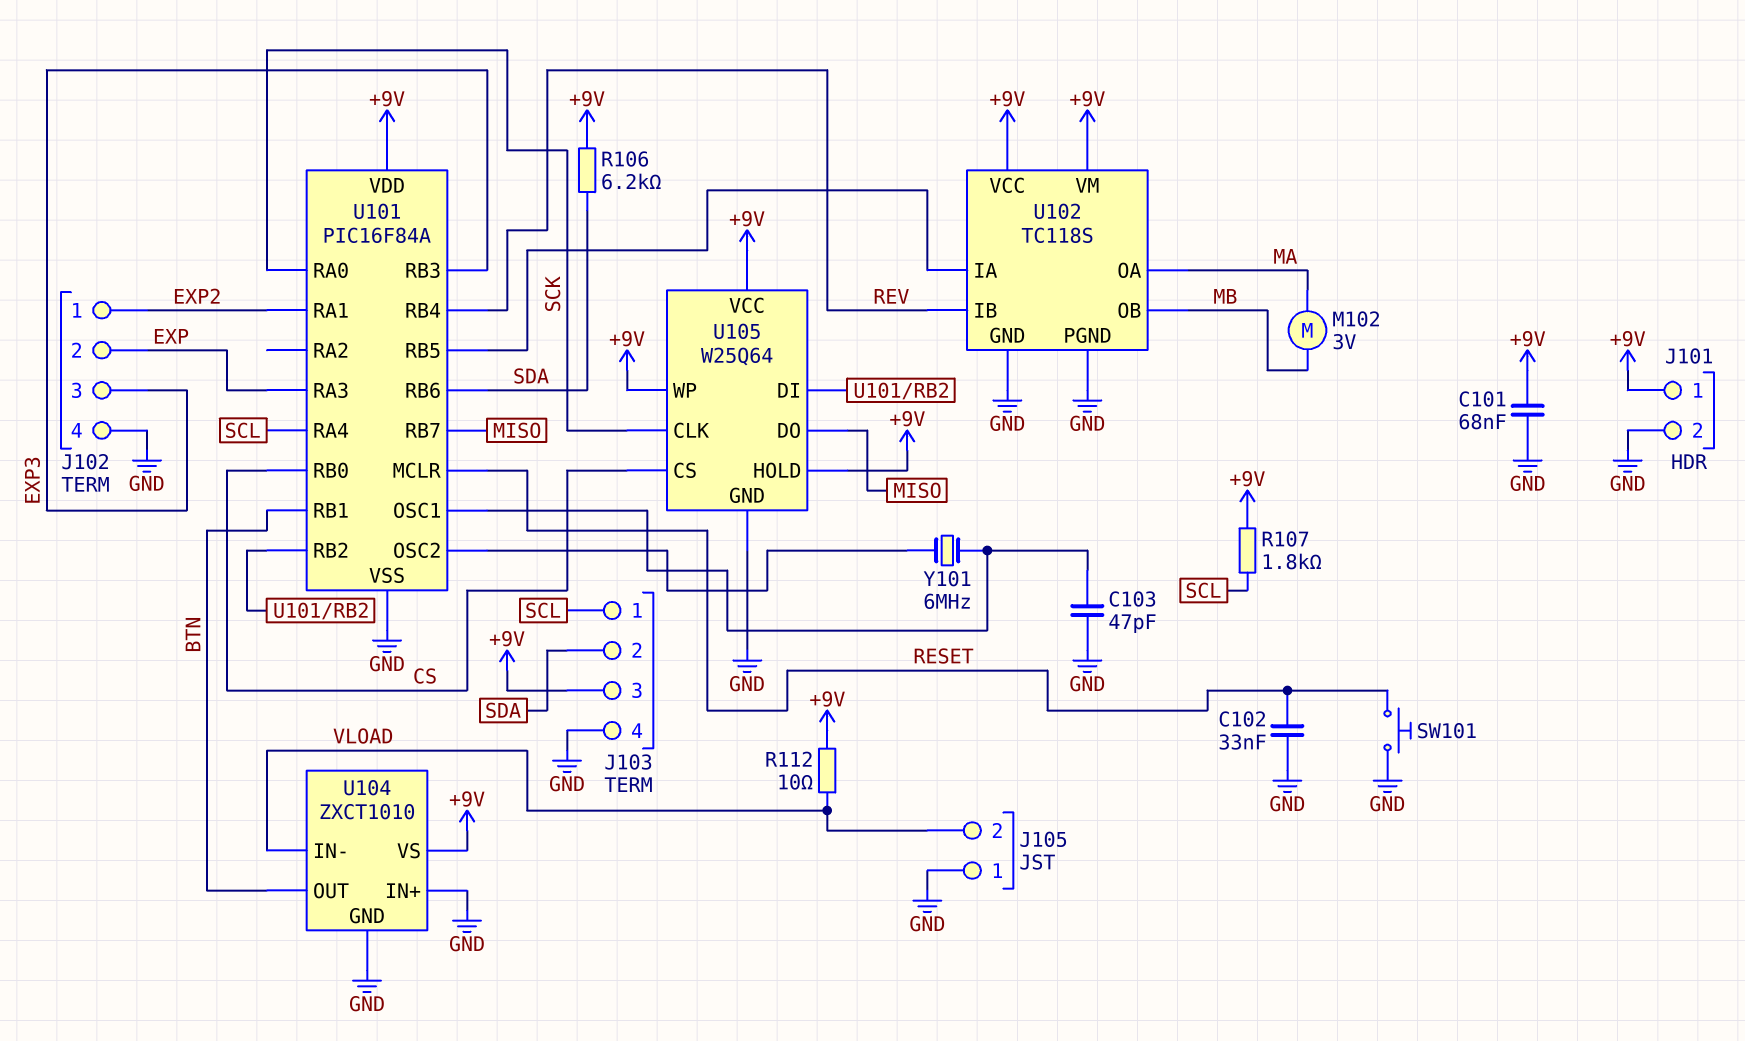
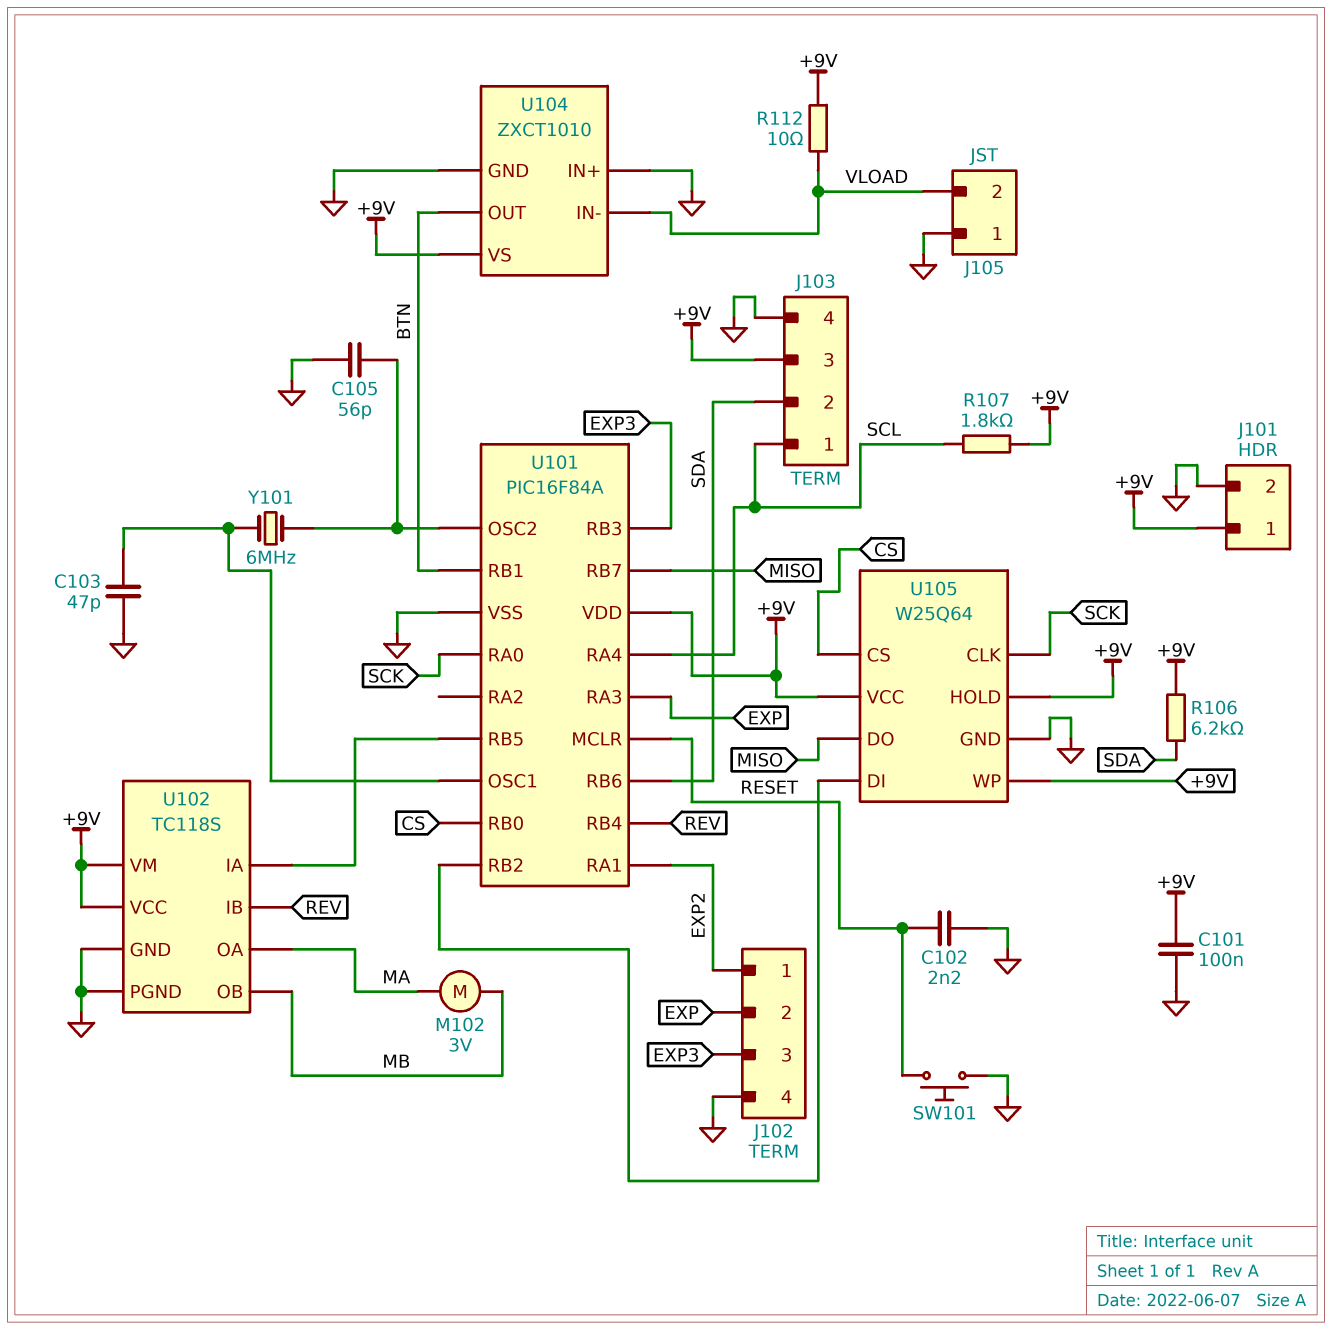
C101: 68nF (+9V, GND) -> 100nF (+9V, GND)
C102: 33nF (GND, RESET) -> 2.2nF (GND, RESET)
C105: none -> 56pF (GND, U101/OSC2)

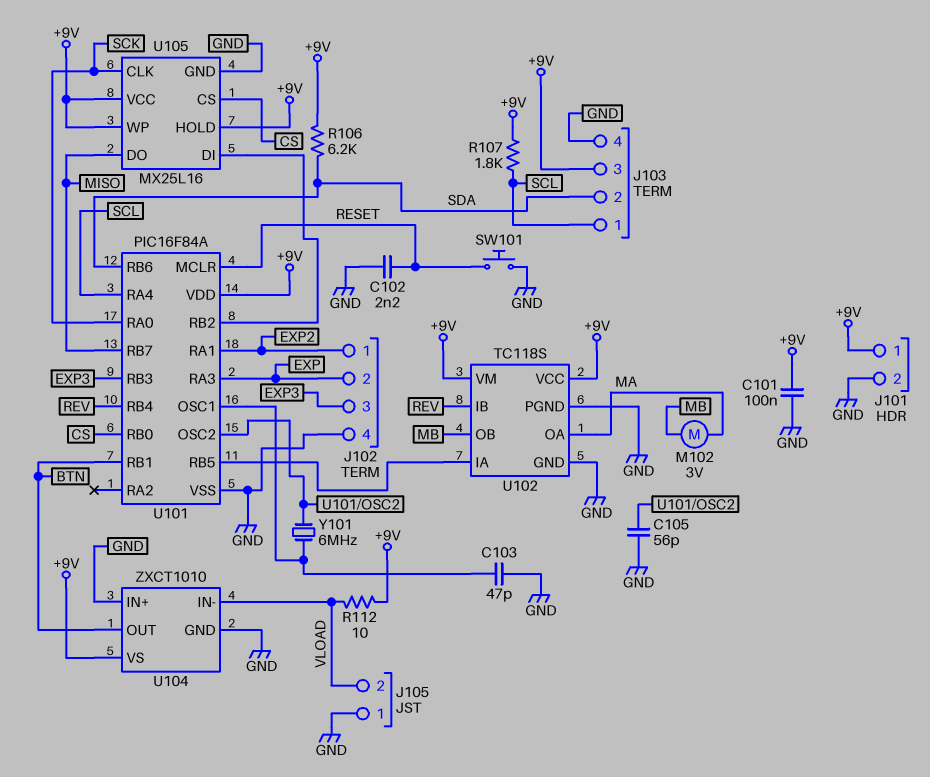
U105: W25Q64 -> MX25L16

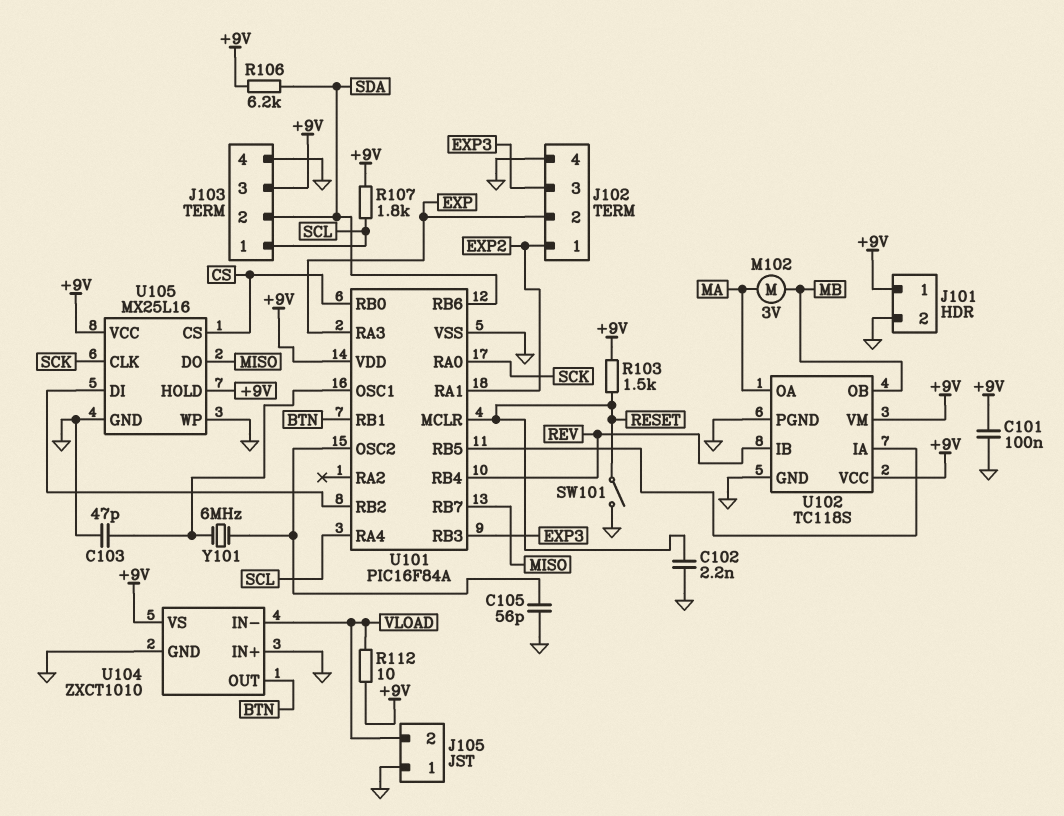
R103: none -> 1.5k (+9V, RESET)
SW101: button (GND, RESET) -> switch (GND, RESET)
U105 pin WP: +9V -> GND

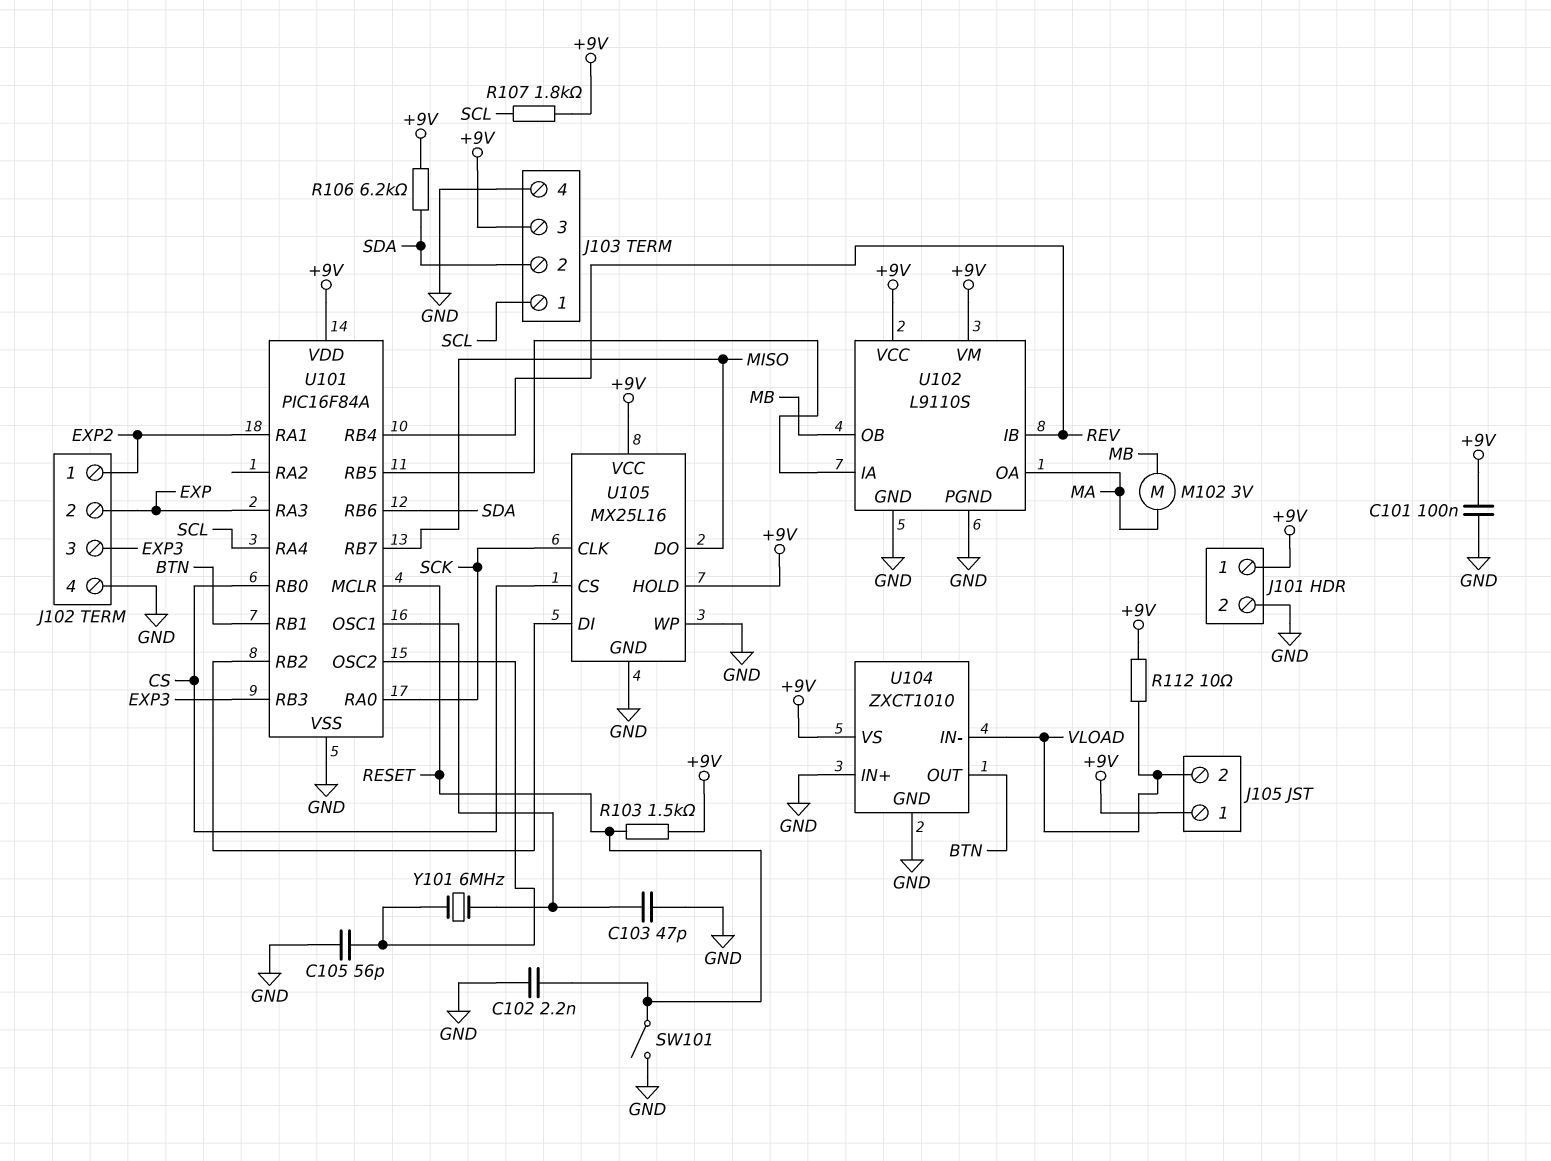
J105 pin 1: GND -> +9V
U102: TC118S -> L9110S

